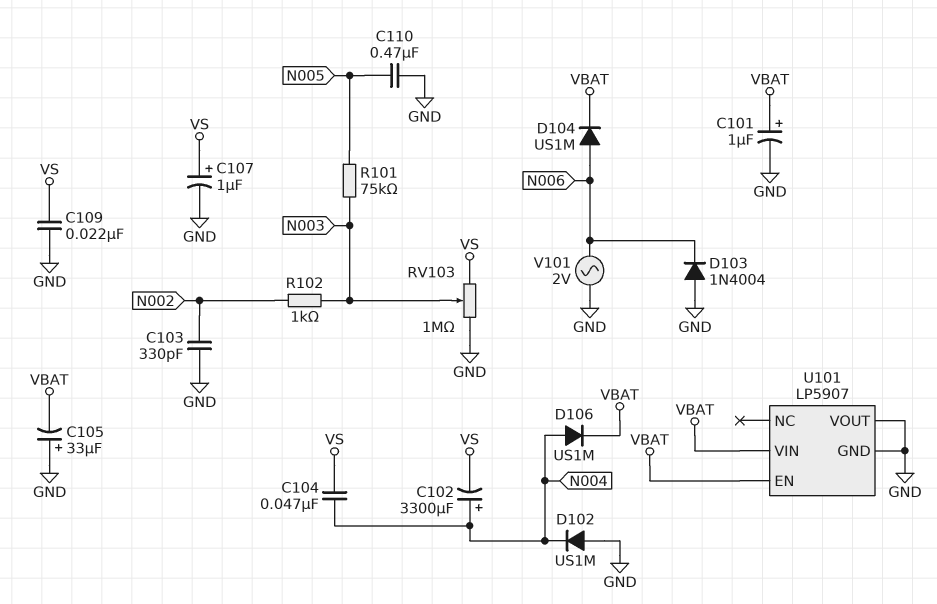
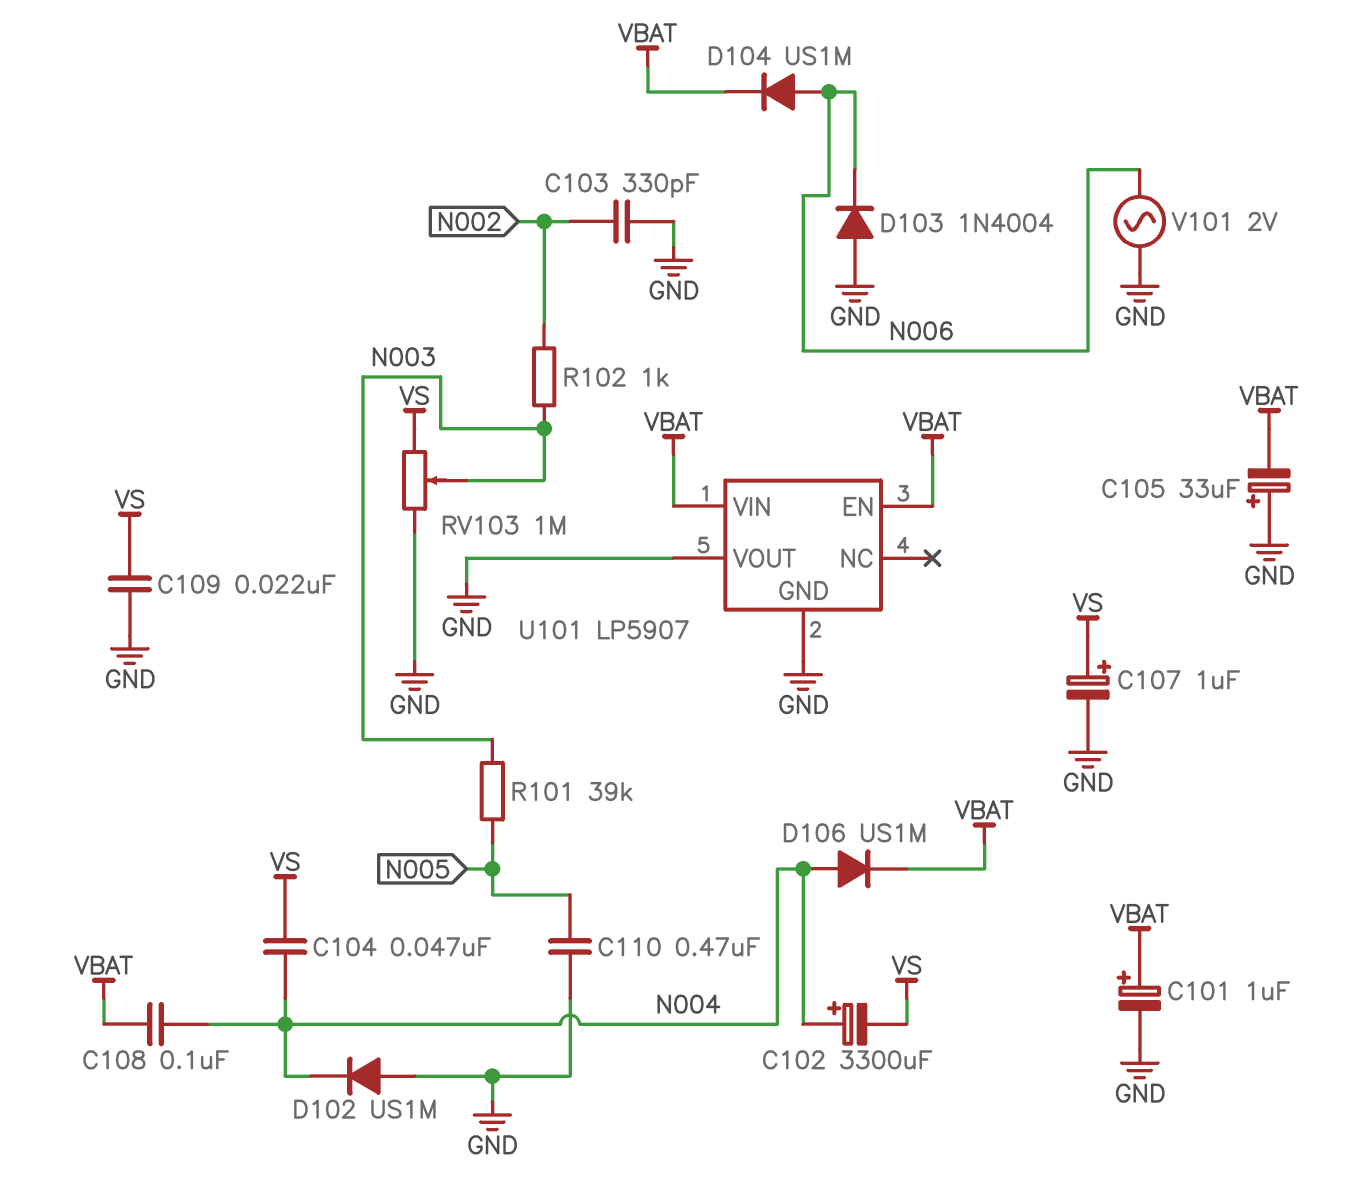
C108: none -> 100nF (N004, VBAT)
R101: 75k (N003, N005) -> 39k (N003, N005)

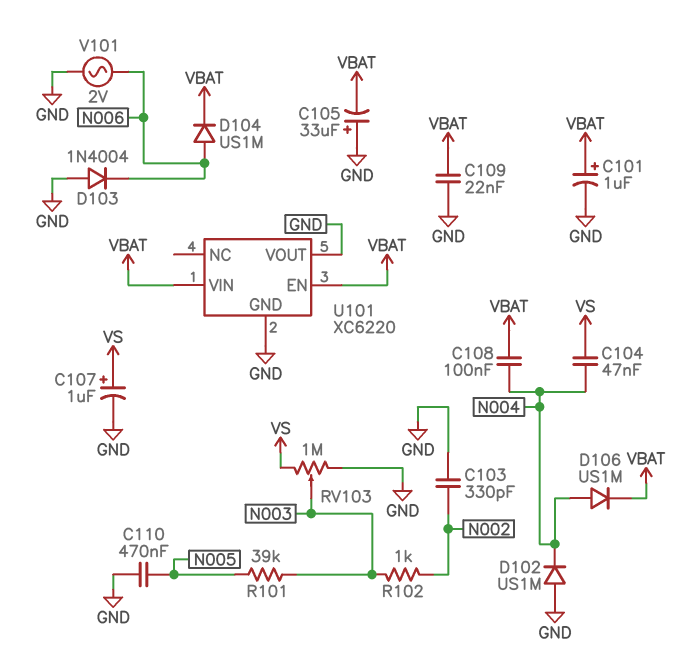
C102: 3300uF (plus N004, minus VS) -> none
C109: 22nF (GND, VS) -> 22nF (GND, VBAT)
U101: LP5907 -> XC6220

